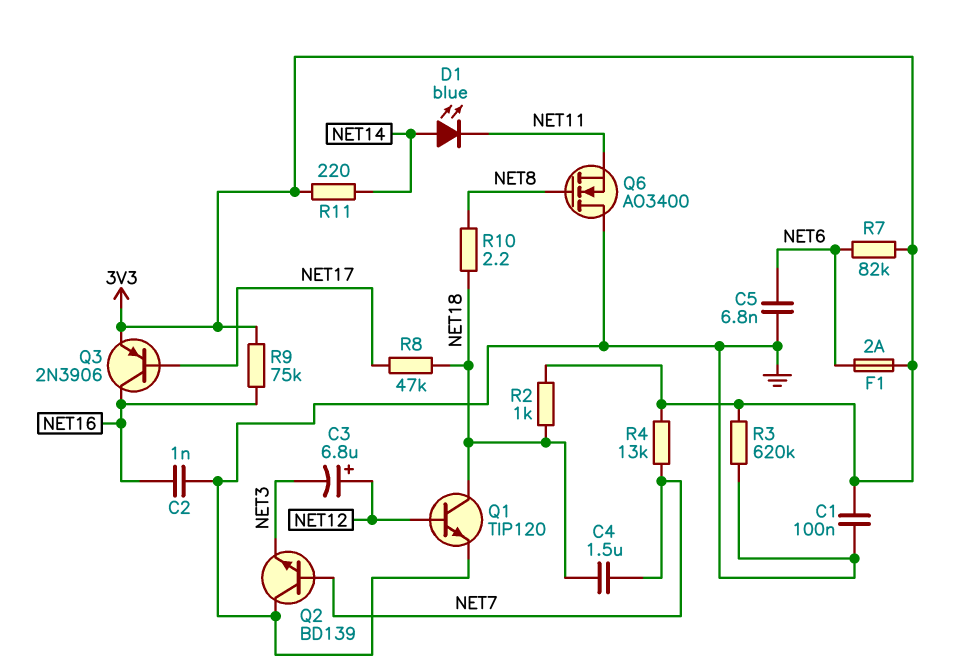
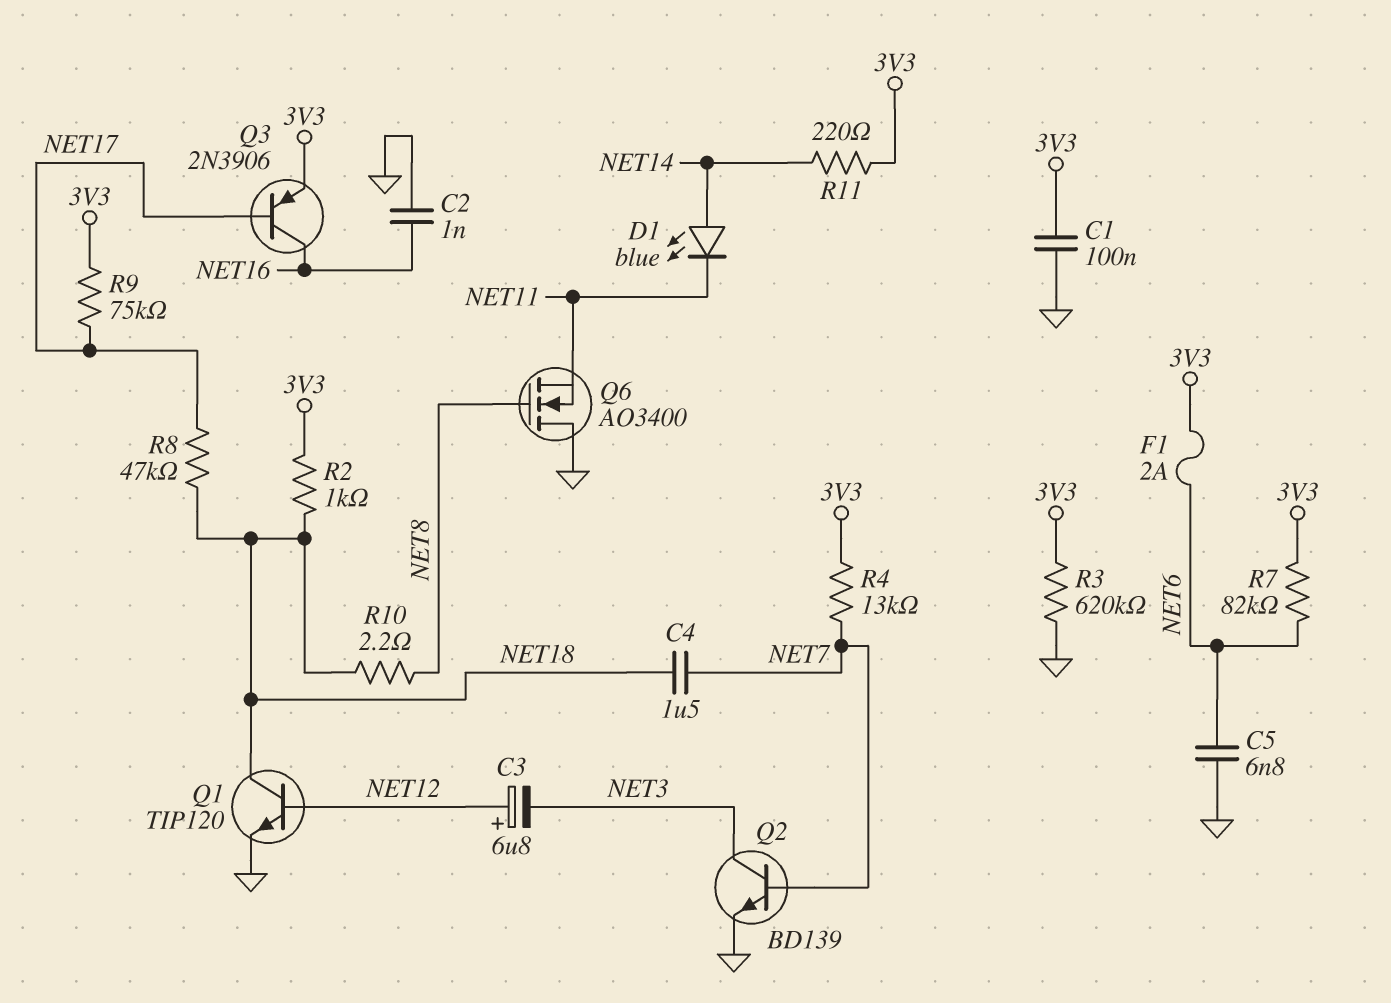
Q2: NPN BD139 (B NET7, C GND, E NET3) -> NPN BD139 (B NET7, C NET3, E GND)
R9: 75k (3V3, NET16) -> 75k (3V3, NET17)

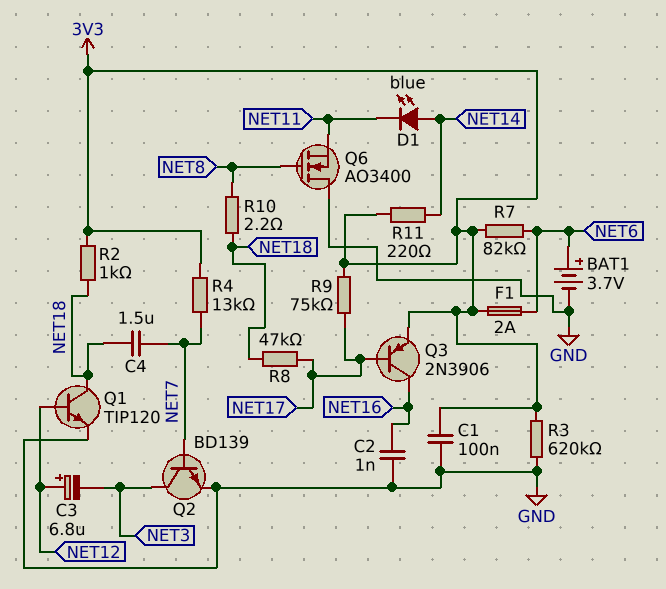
BAT1: none -> 3.7V (plus NET6, minus GND)
C5: 6.8nF (GND, NET6) -> none

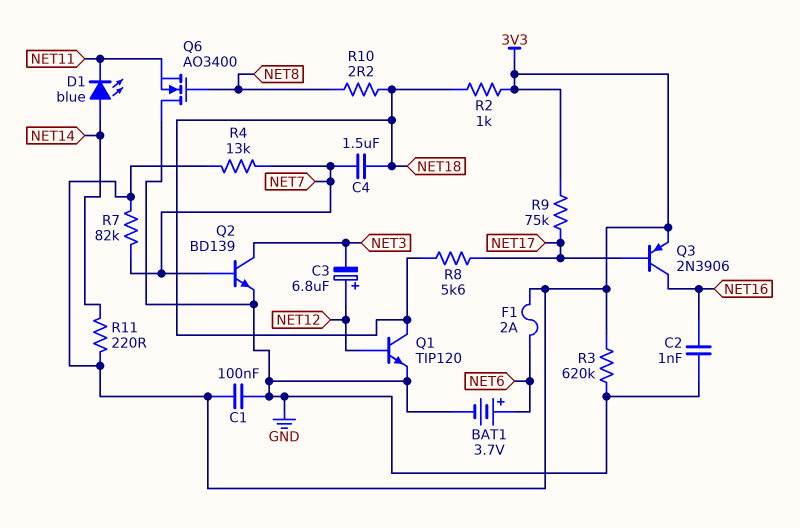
R7: 82k (3V3, NET6) -> 82k (3V3, NET7)
R8: 47k (NET17, NET18) -> 5.6k (NET17, NET18)

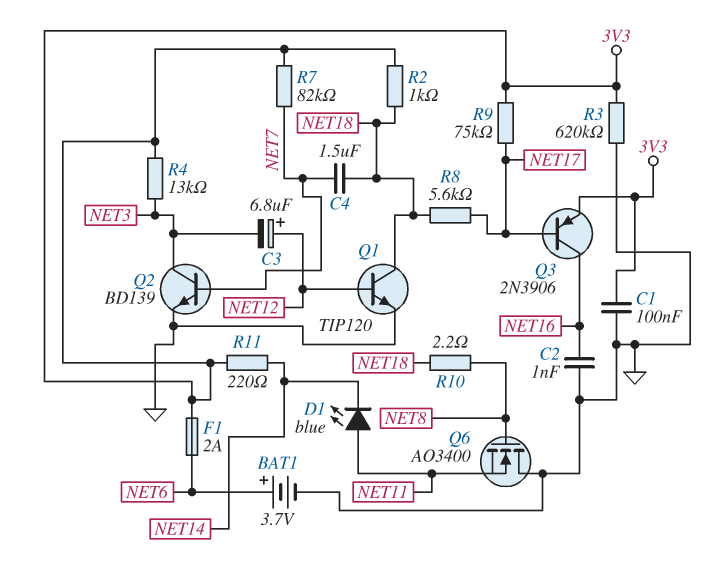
D1: LED blue (A NET14, K NET11) -> LED blue (A NET11, K NET14)
R4: 13k (3V3, NET7) -> 13k (3V3, NET3)

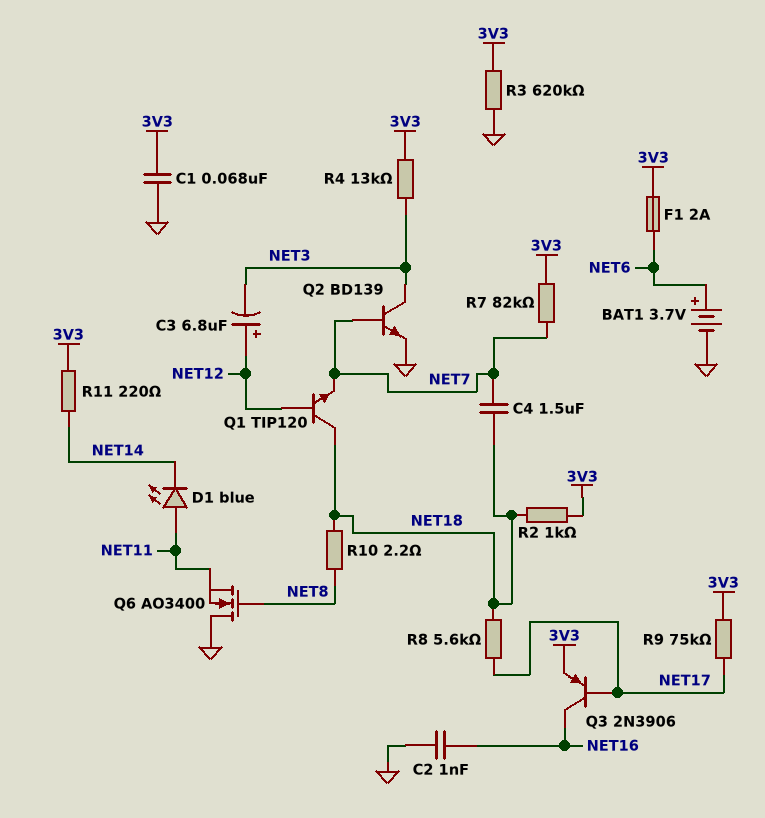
C1: 100nF (3V3, GND) -> 68nF (3V3, GND)
Q1: NPN TIP120 (B NET12, C NET18, E GND) -> NPN TIP120 (B NET12, C NET18, E NET7)

